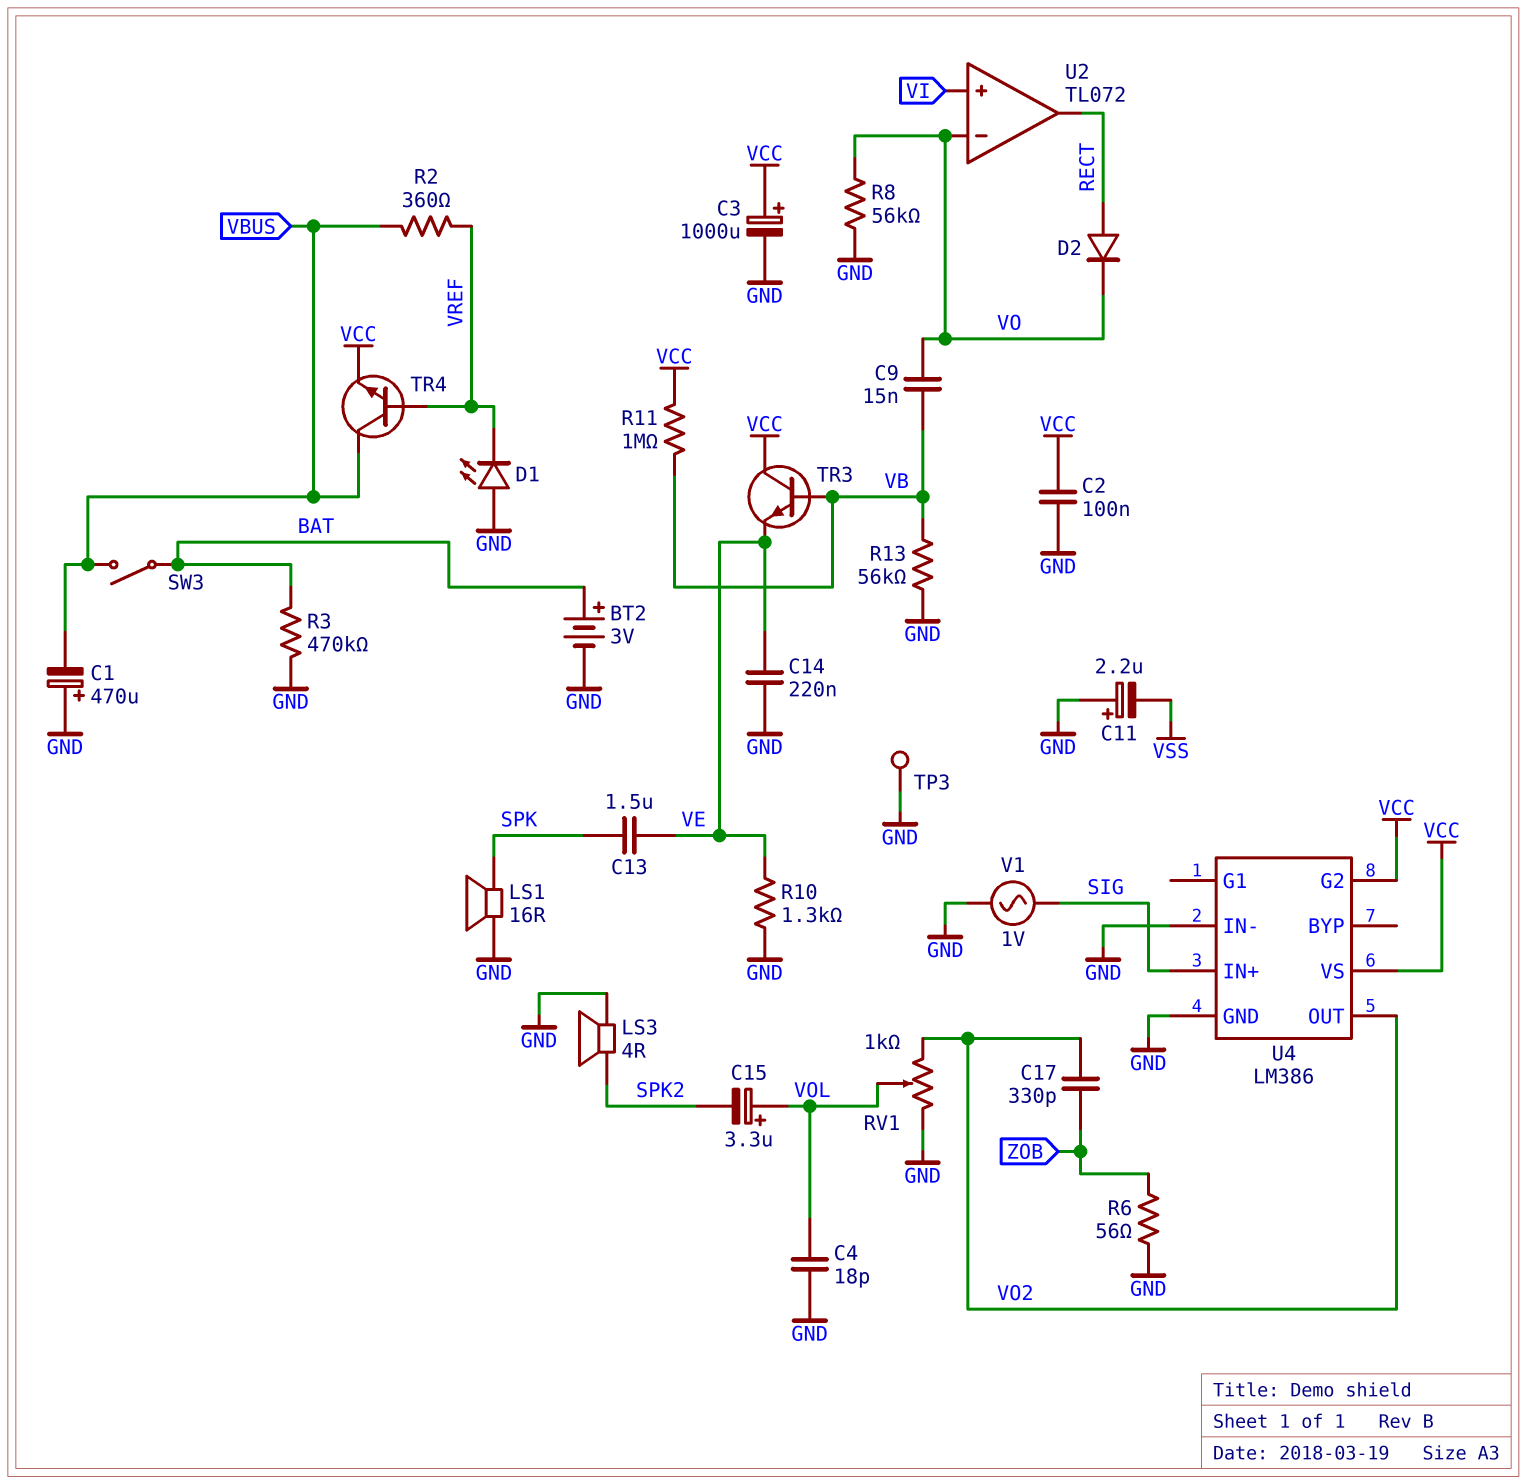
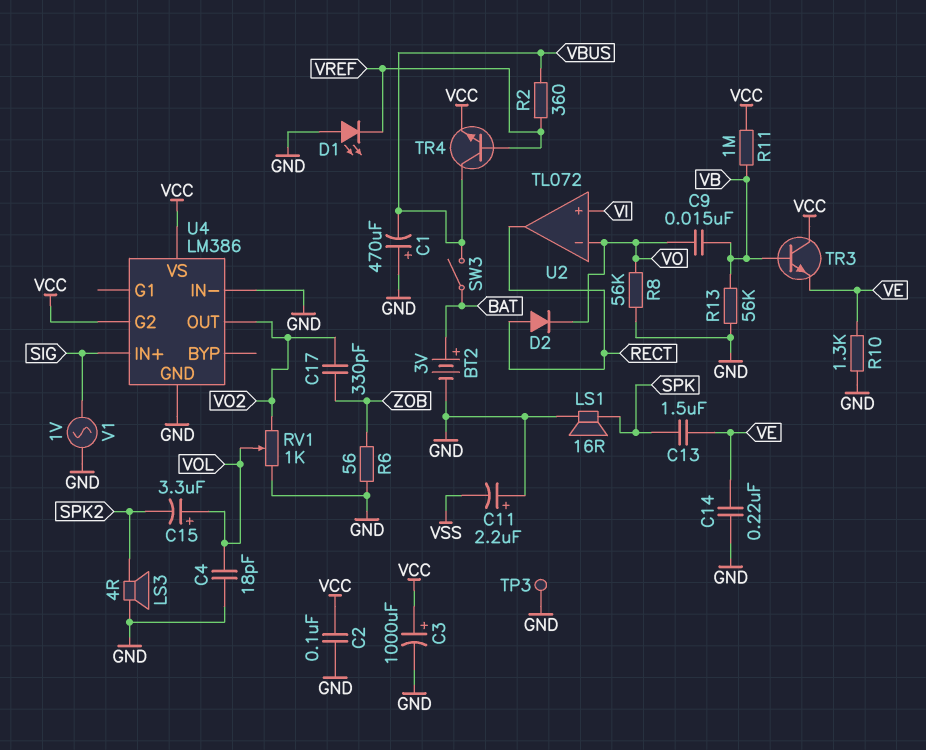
R3: 470k (BAT, GND) -> none

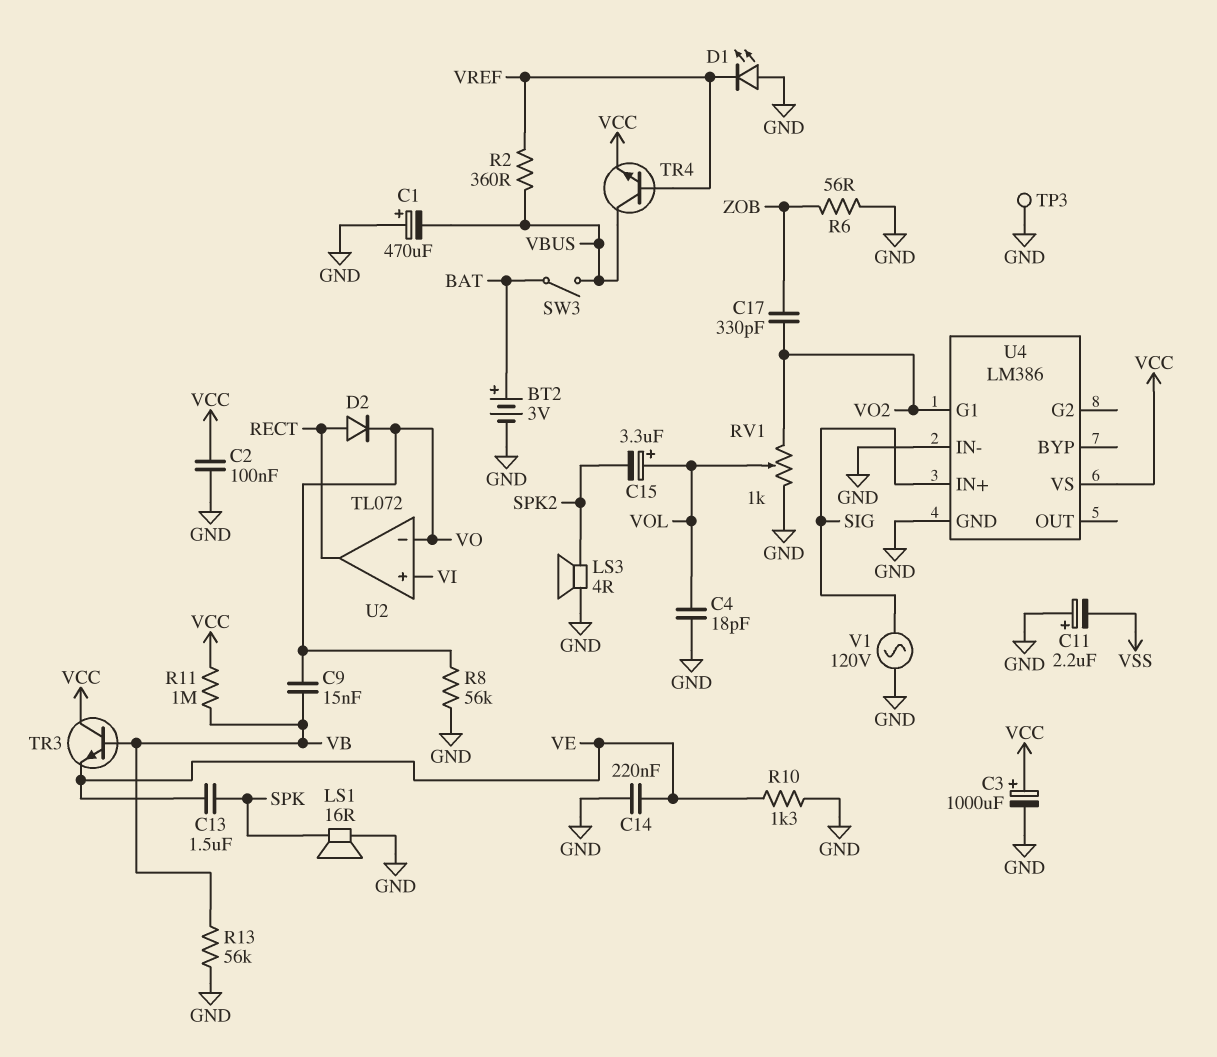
U4 pin G1: none -> VO2
U4 pin G2: VCC -> none
U4 pin OUT: VO2 -> none
V1: AC 1V (GND, SIG) -> AC 120V (GND, SIG)

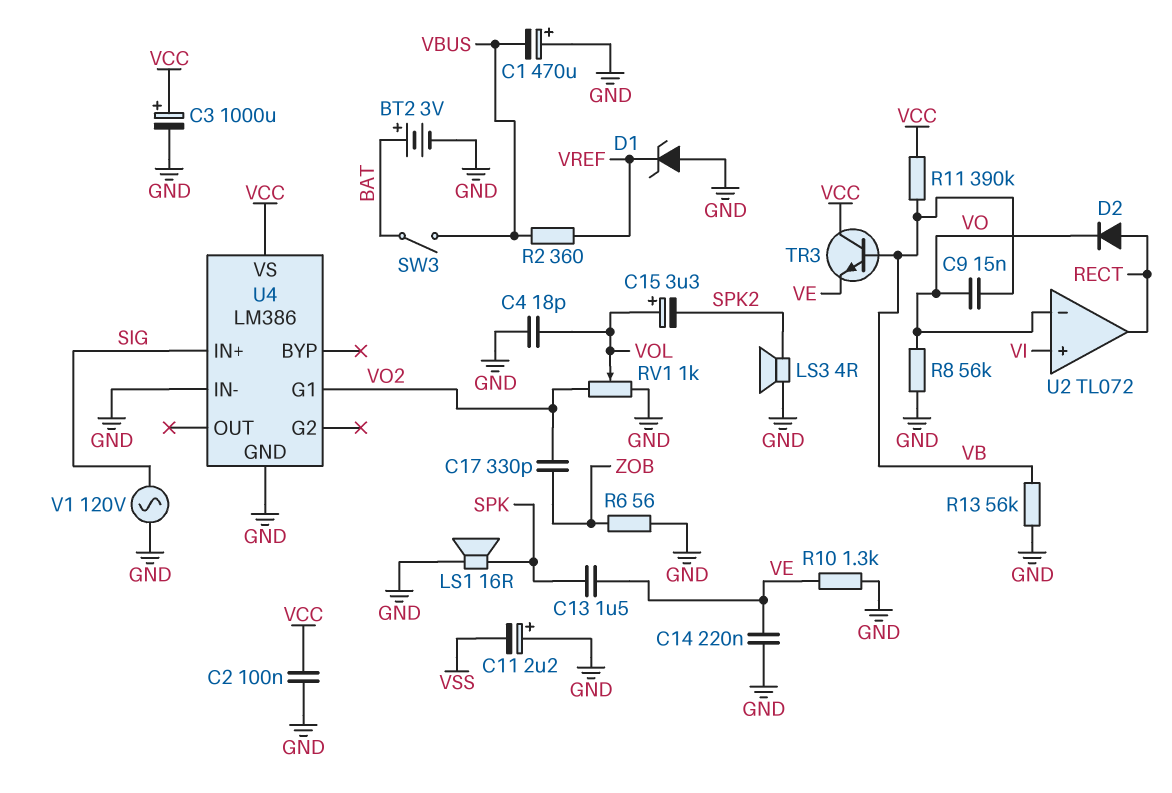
D1: LED (A GND, K VREF) -> zener (A GND, K VREF)
R11: 1M (VB, VCC) -> 390k (VB, VCC)
TP3: test point (GND) -> none
TR4: NPN (B VREF, C VBUS, E VCC) -> none

